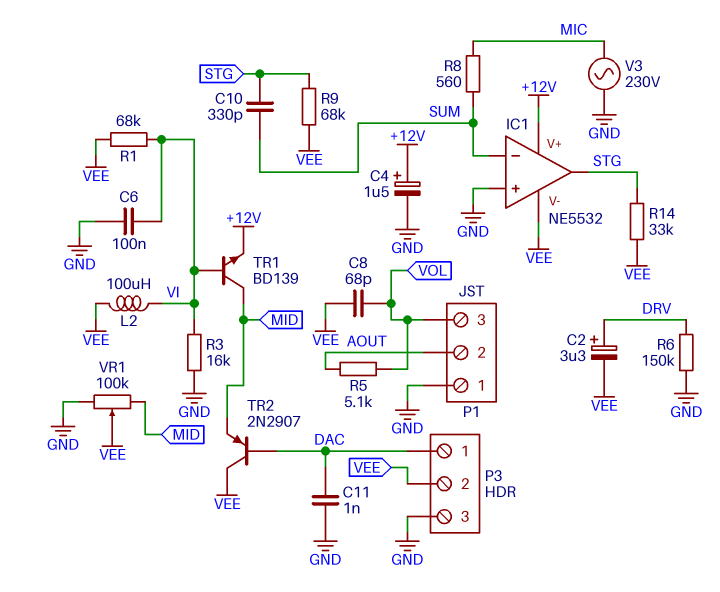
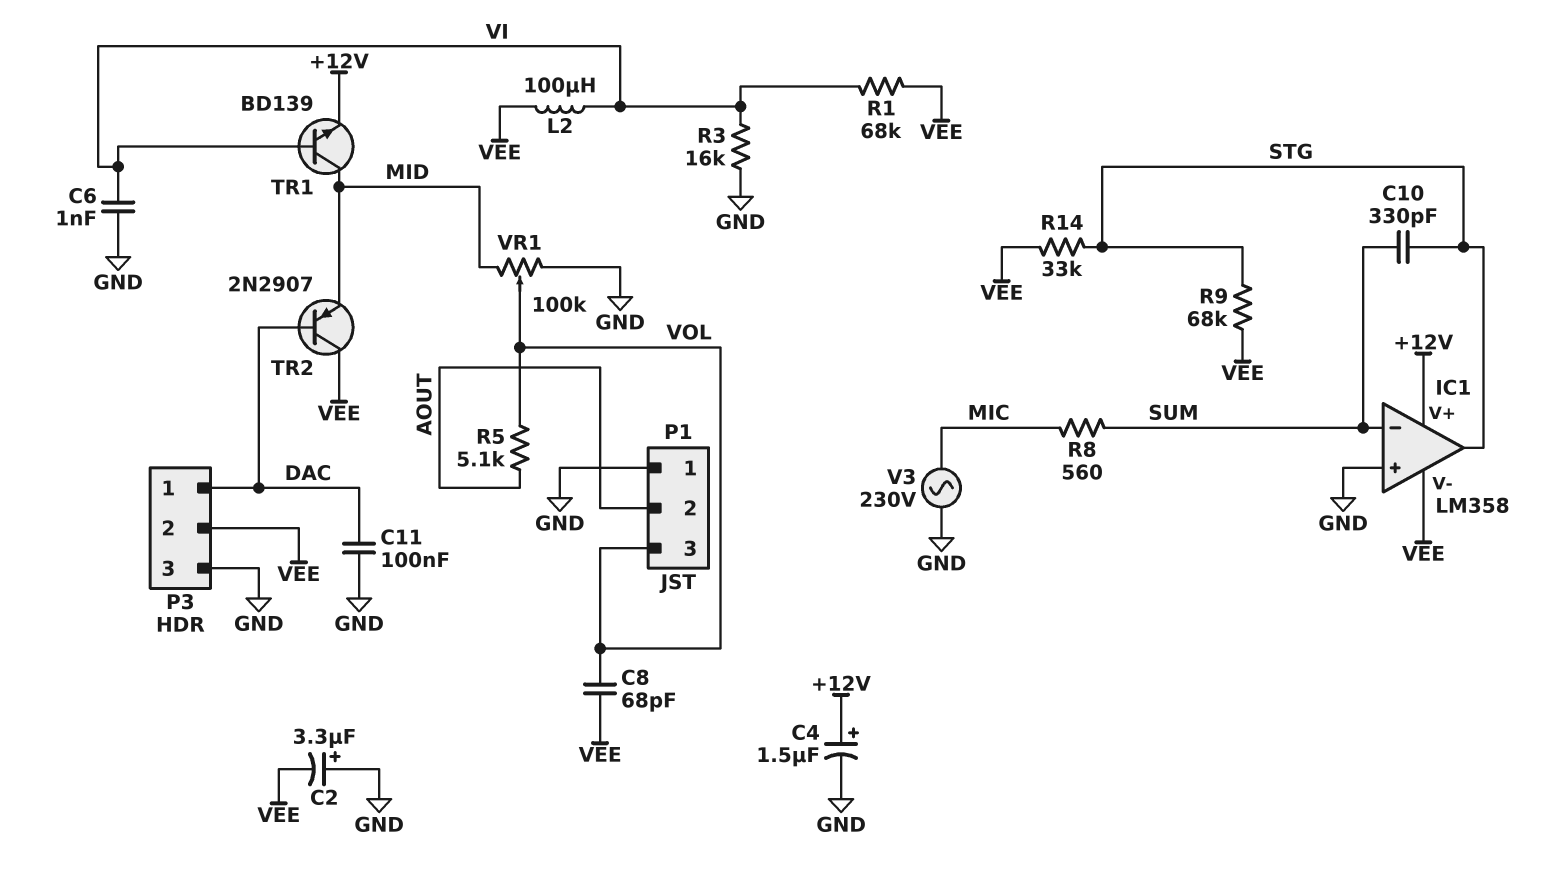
C2: 3.3uF (plus DRV, minus VEE) -> 3.3uF (plus GND, minus VEE)
C6: 100nF (GND, VI) -> 1nF (GND, VI)
C11: 1nF (DAC, GND) -> 100nF (DAC, GND)
IC1: NE5532 -> LM358
R6: 150k (DRV, GND) -> none
VR1: 100k (GND, MID, wiper VEE) -> 100k (GND, MID, wiper VOL)

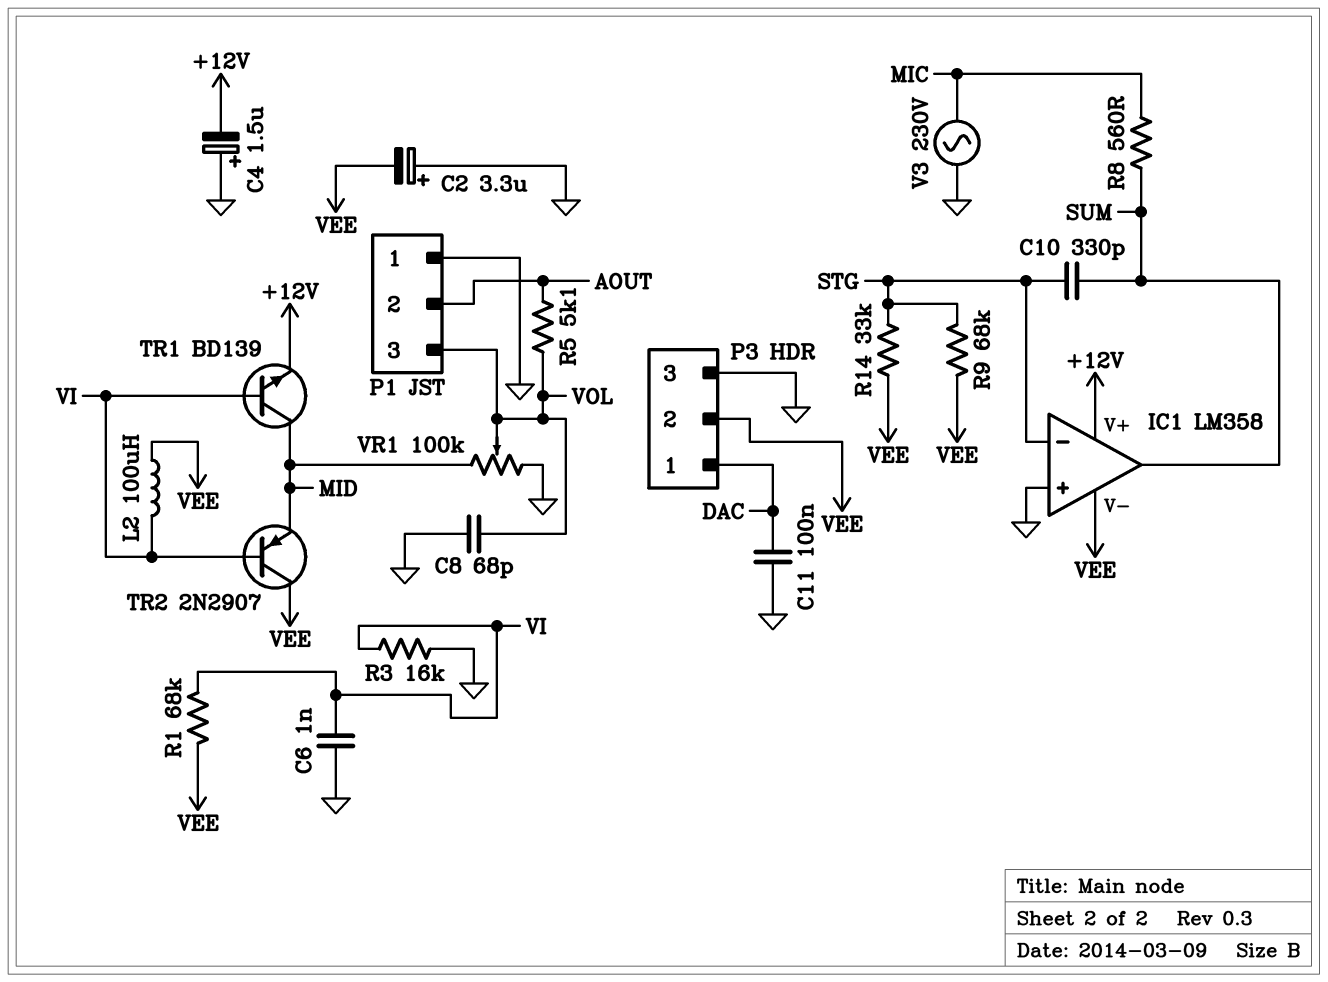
C4: 1.5uF (plus +12V, minus GND) -> 1.5uF (plus GND, minus +12V)
C8: 68pF (VEE, VOL) -> 68pF (GND, VOL)
IC1 pin in-: SUM -> STG
IC1 pin out: STG -> SUM
TR2: PNP 2N2907 (B DAC, C VEE, E MID) -> PNP 2N2907 (B VI, C VEE, E MID)

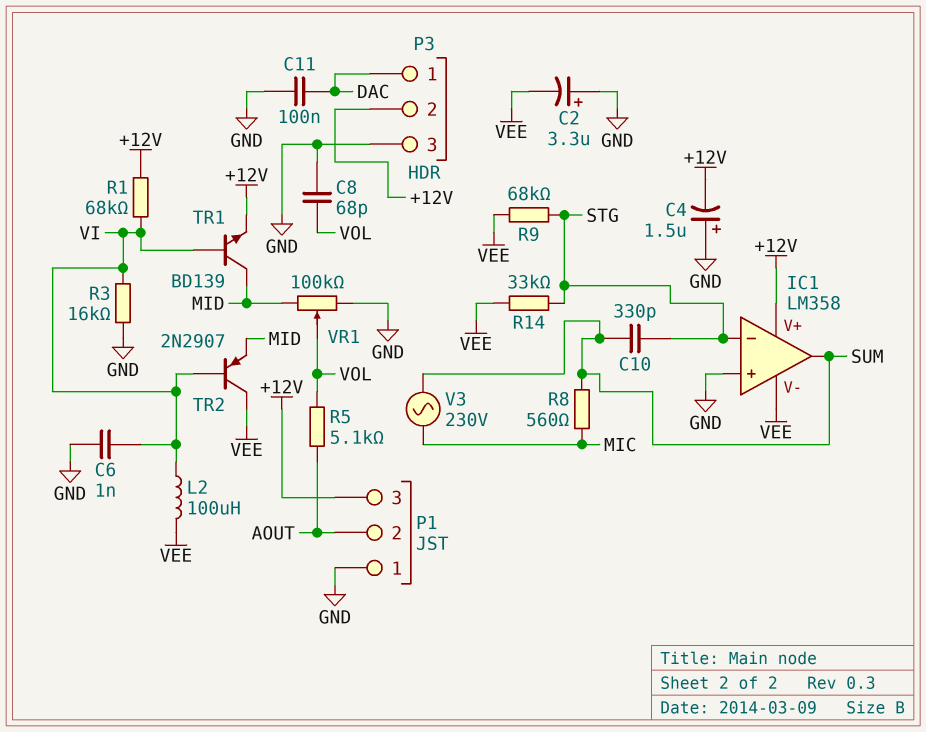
P1 pin 3: VOL -> +12V
P3 pin 2: VEE -> +12V
R1: 68k (VEE, VI) -> 68k (+12V, VI)
V3: AC 230V (GND, MIC) -> AC 230V (MIC, SUM)

